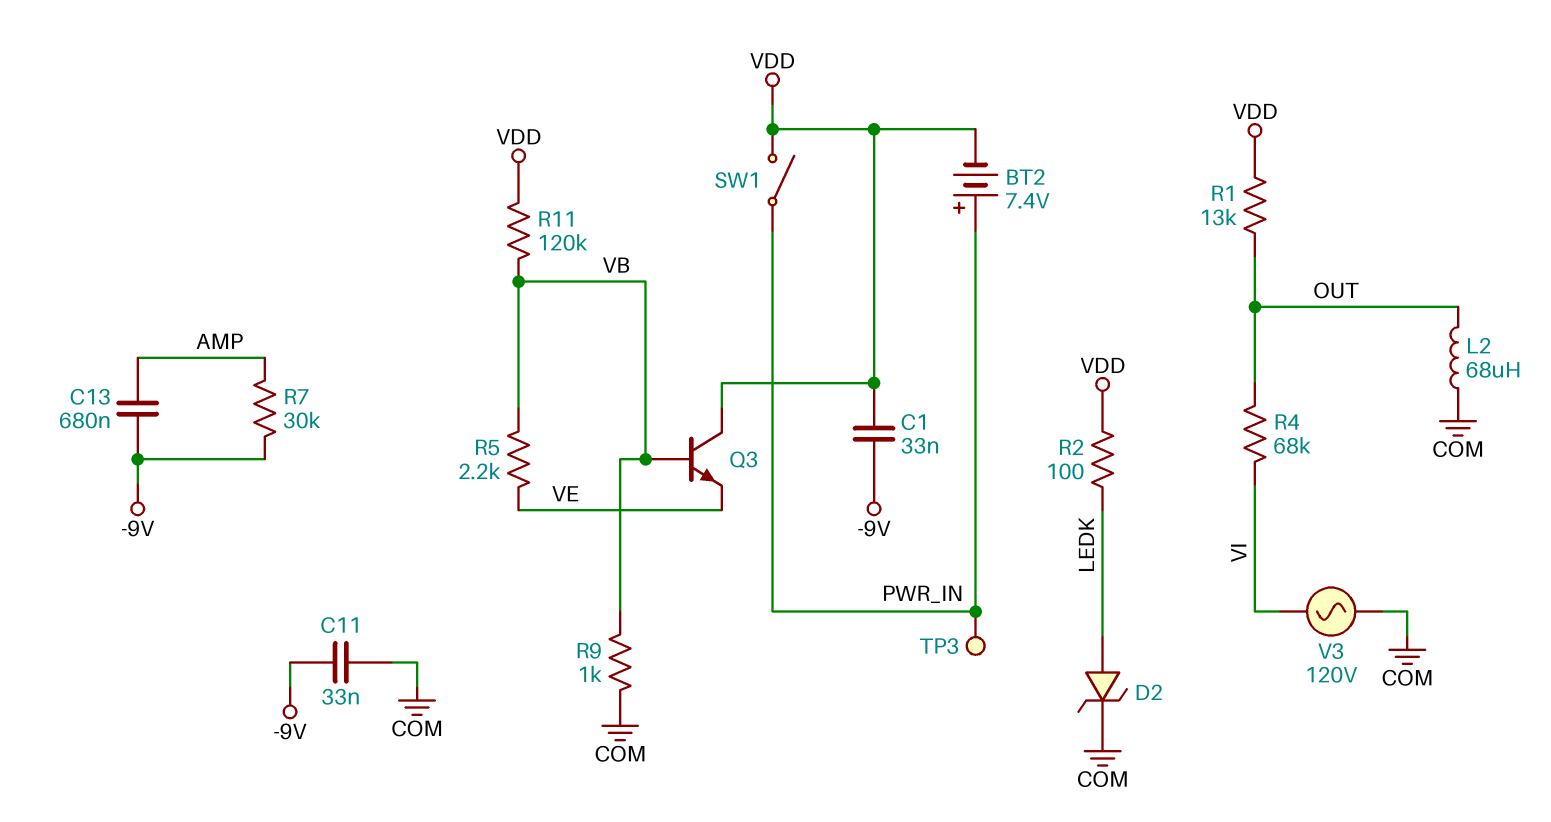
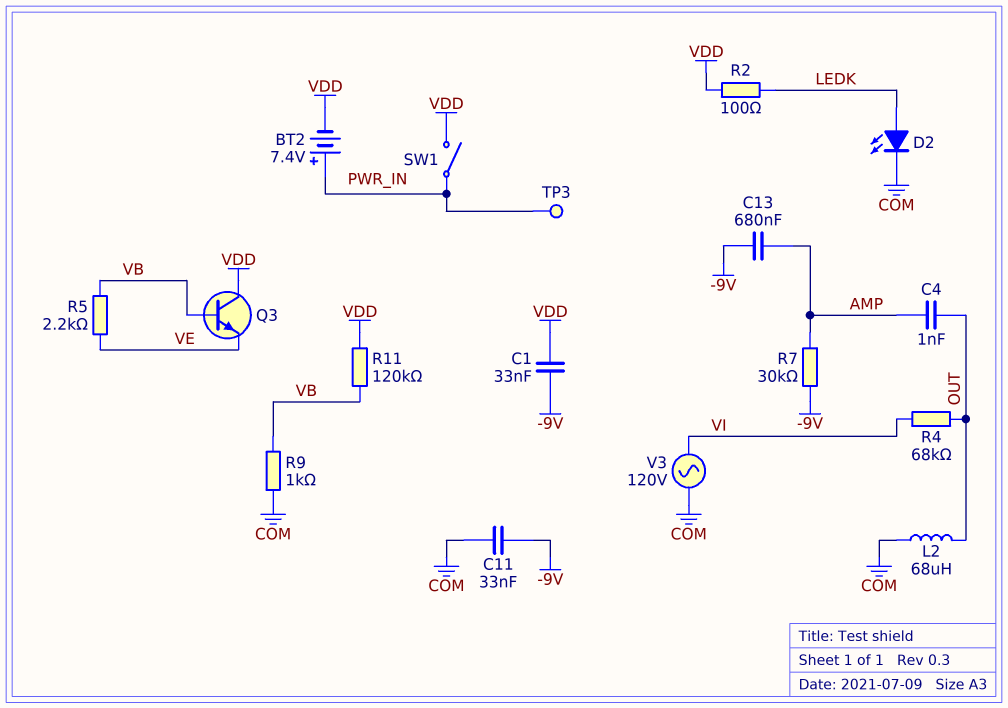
C4: none -> 1nF (AMP, OUT)
D2: zener (A LEDK, K COM) -> LED (A LEDK, K COM)
R1: 13k (OUT, VDD) -> none

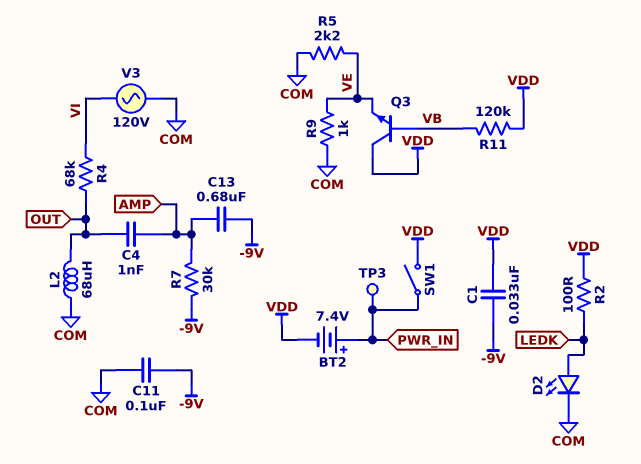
C11: 33nF (-9V, COM) -> 100nF (-9V, COM)
R5: 2.2k (VB, VE) -> 2.2k (COM, VE)
R9: 1k (COM, VB) -> 1k (COM, VE)

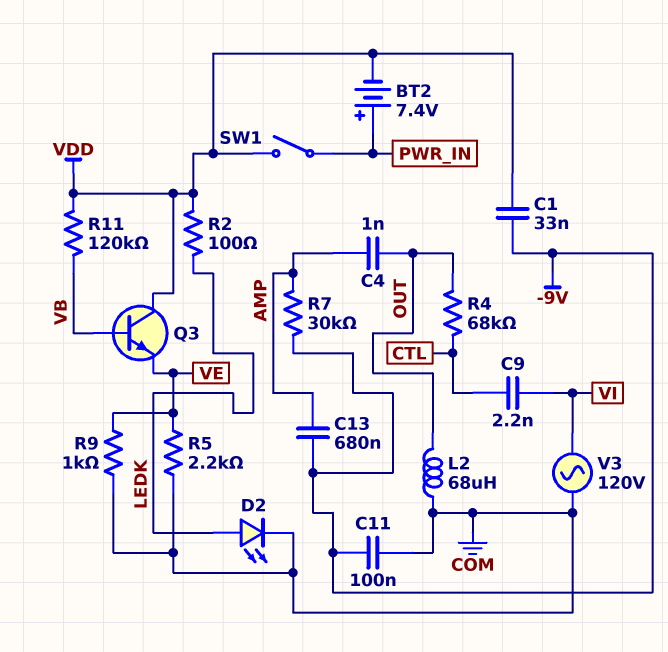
C9: none -> 2.2nF (CTL, VI)
R4: 68k (OUT, VI) -> 68k (CTL, OUT)
TP3: test point (PWR_IN) -> none

